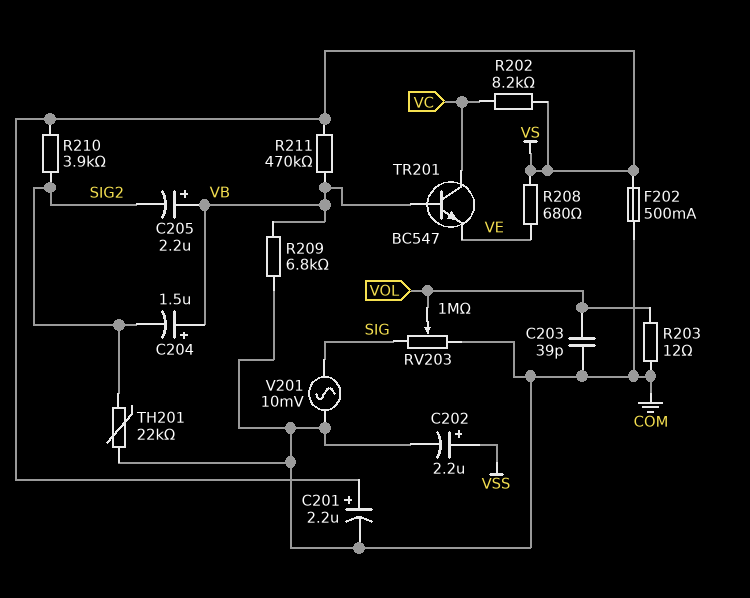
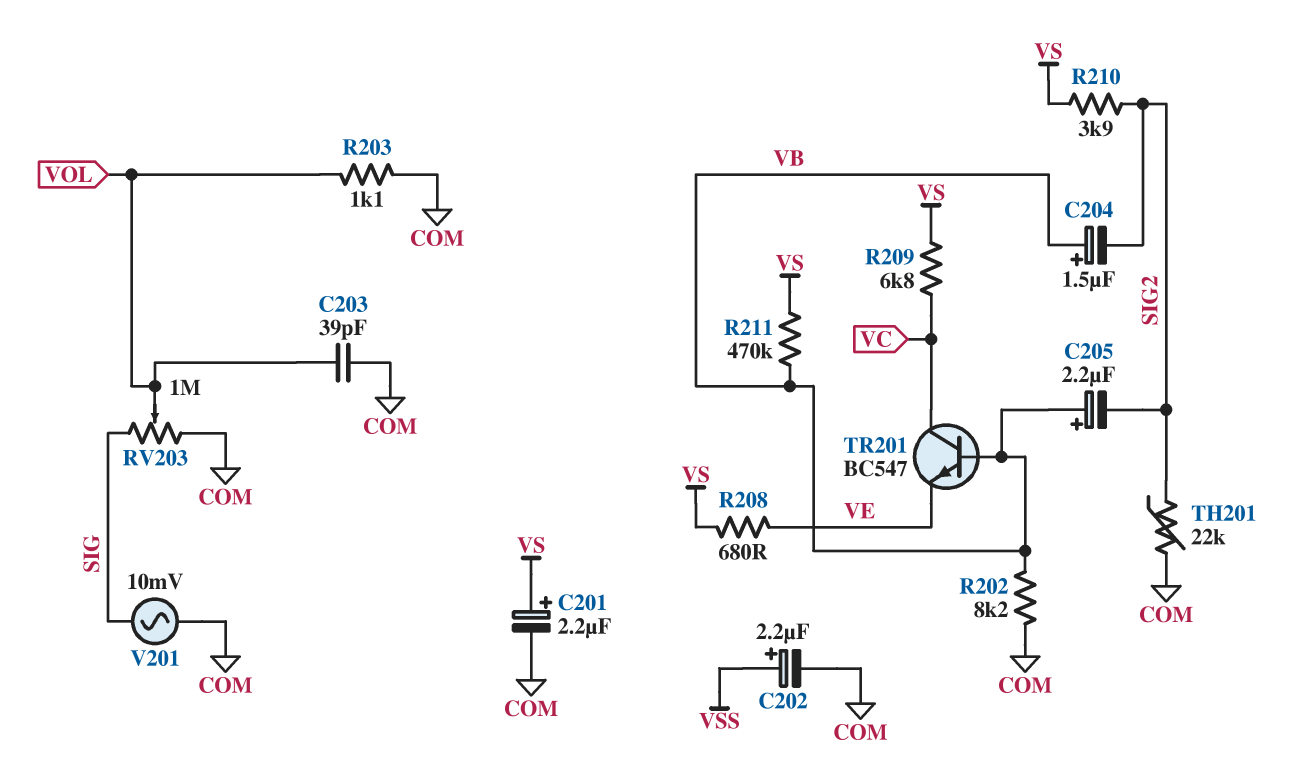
F202: 500mA (COM, VS) -> none
R202: 8.2k (VC, VS) -> 8.2k (COM, VB)
R203: 12 (COM, VOL) -> 1.1k (COM, VOL)
R209: 6.8k (COM, VB) -> 6.8k (VC, VS)

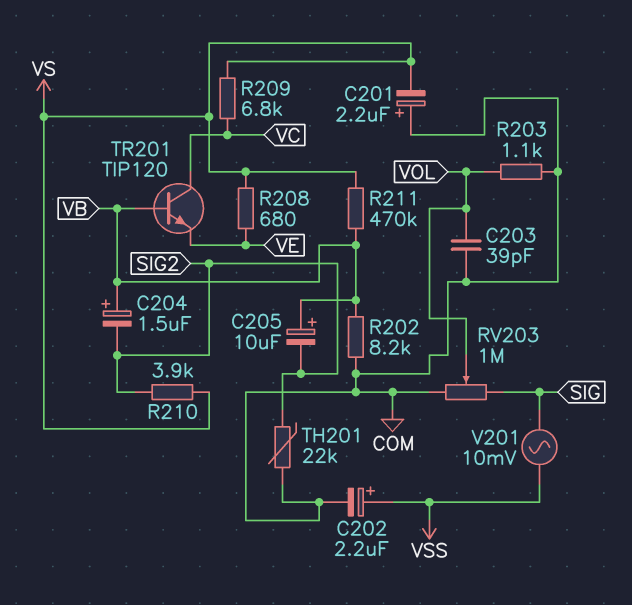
C201: 2.2uF (plus VS, minus COM) -> 2.2uF (plus COM, minus VS)
C205: 2.2uF (plus VB, minus SIG2) -> 10uF (plus VB, minus SIG2)
TR201: NPN BC547 (B VB, C VC, E VE) -> NPN TIP120 (B VB, C VC, E VE)
V201: AC 10mV (COM, SIG) -> AC 10mV (SIG, VSS)

